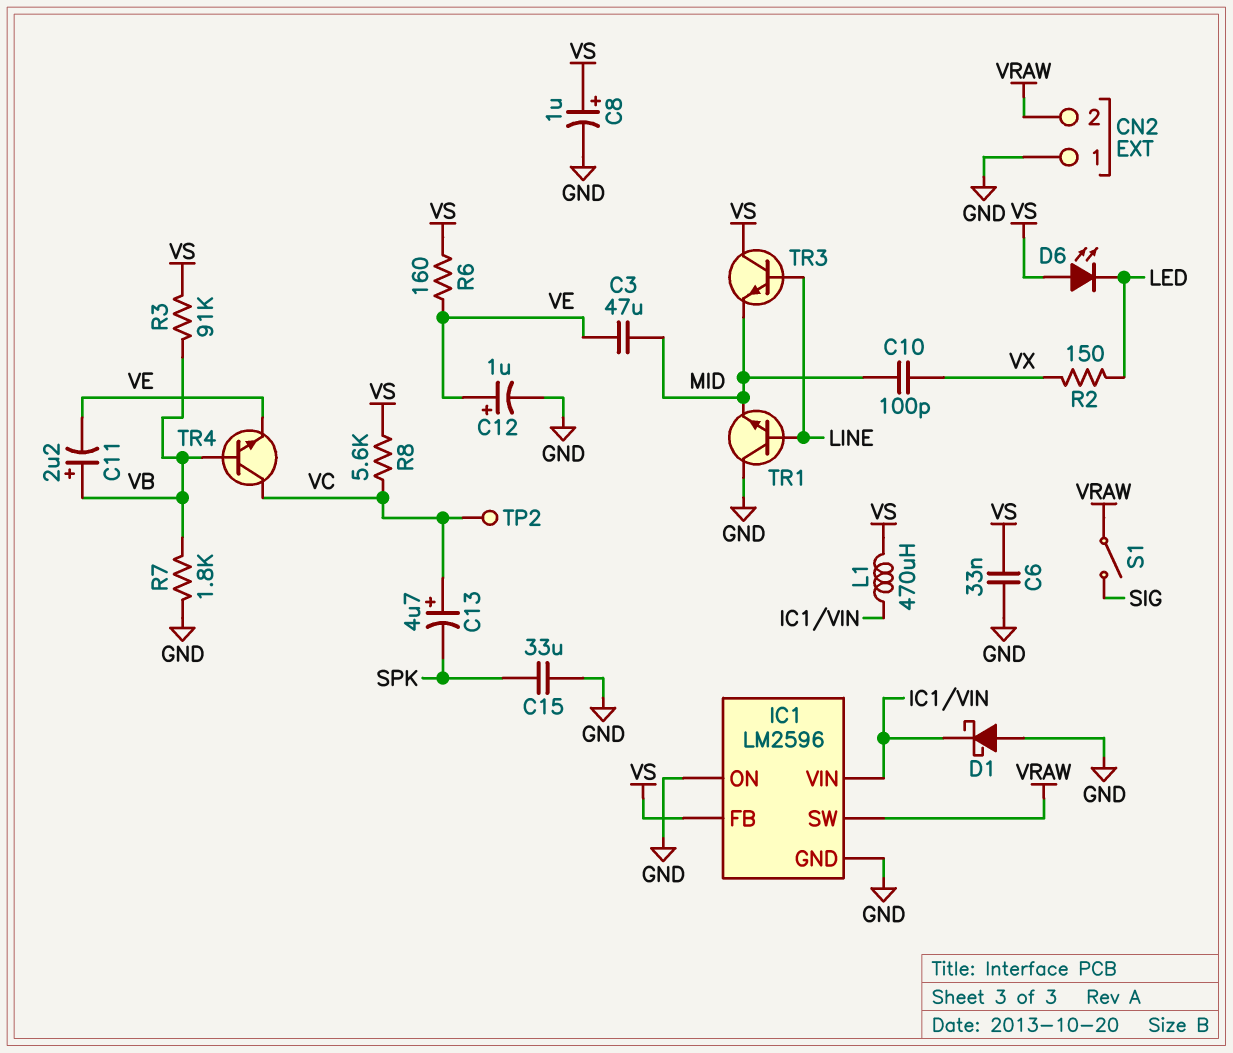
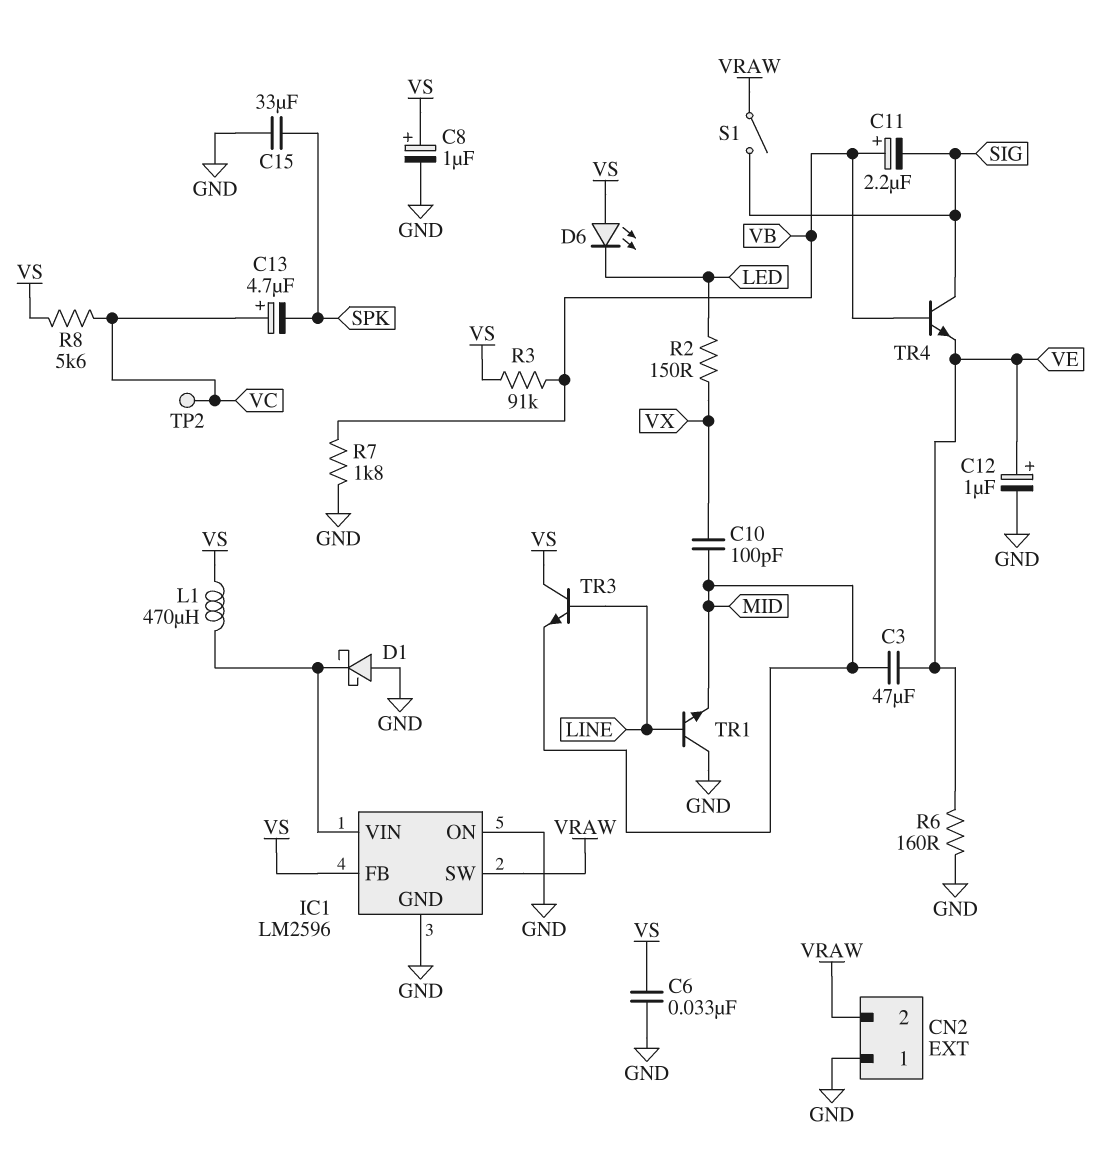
C11: 2.2uF (plus VB, minus VE) -> 2.2uF (plus VB, minus SIG)
R6: 160 (VE, VS) -> 160 (GND, VE)
TR4: NPN (B VB, C VC, E VE) -> NPN (B VB, C SIG, E VE)

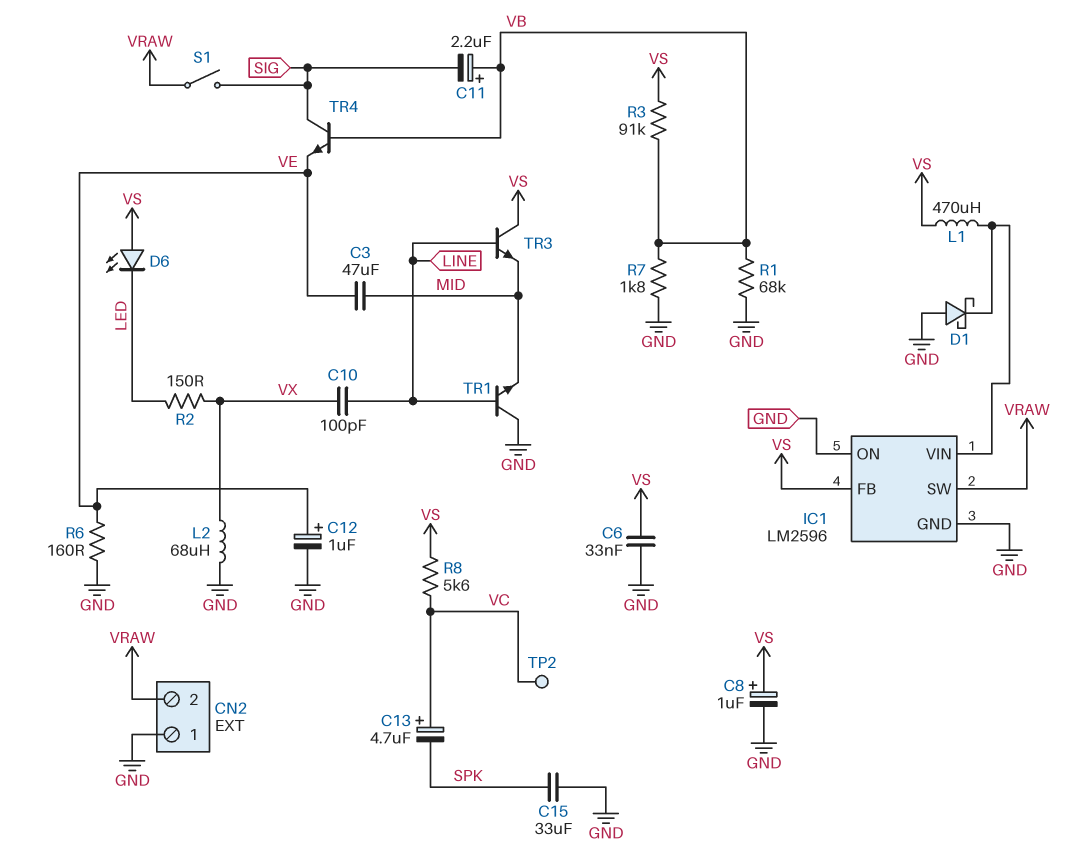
C10: 100pF (MID, VX) -> 100pF (LINE, VX)
L2: none -> 68uH (GND, VX)
R1: none -> 68k (GND, VB)

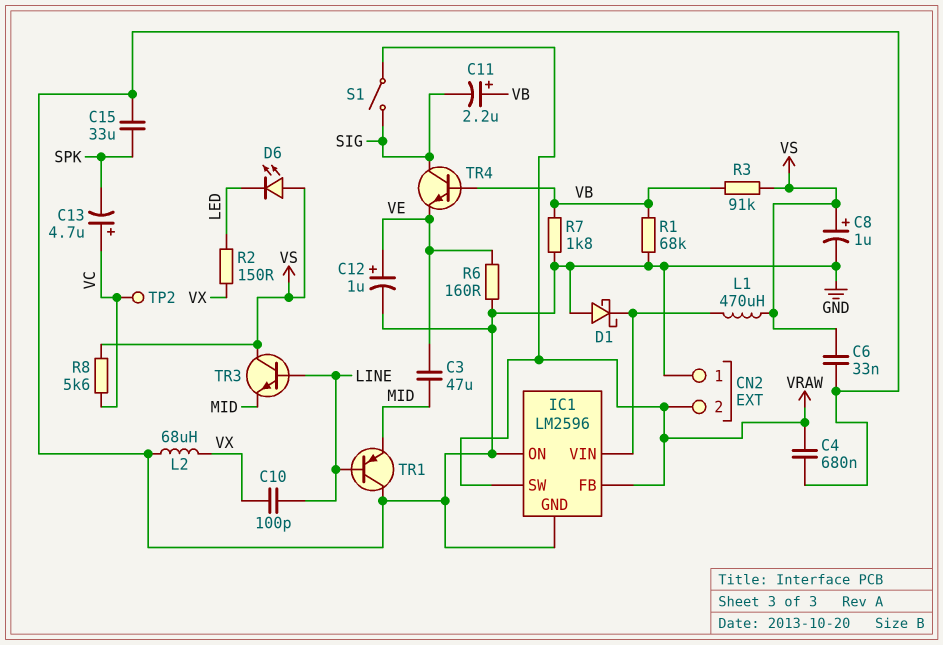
C4: none -> 680nF (GND, VRAW)
IC1 pin FB: VS -> VRAW
TR1: NPN (B LINE, C GND, E MID) -> PNP (B LINE, C GND, E MID)

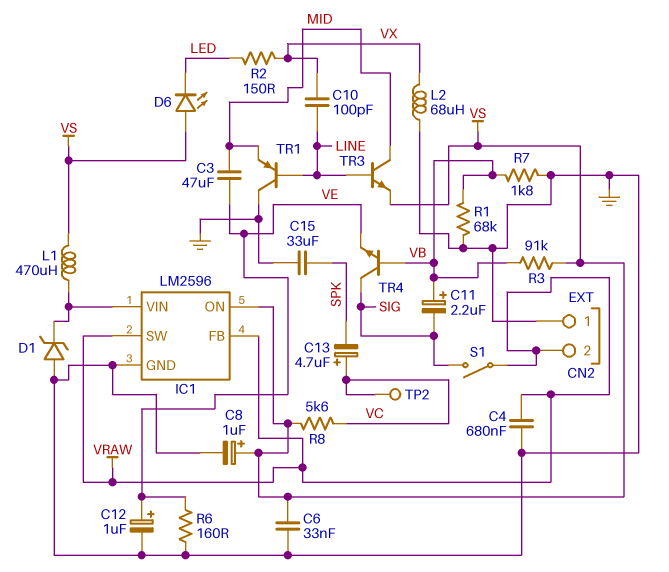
D1: schottky (A GND, K IC1/VIN) -> zener (A GND, K IC1/VIN)
IC1 pin ON: GND -> VS
TR3: NPN (B LINE, C VS, E MID) -> NPN (B LINE, C MID, E VS)

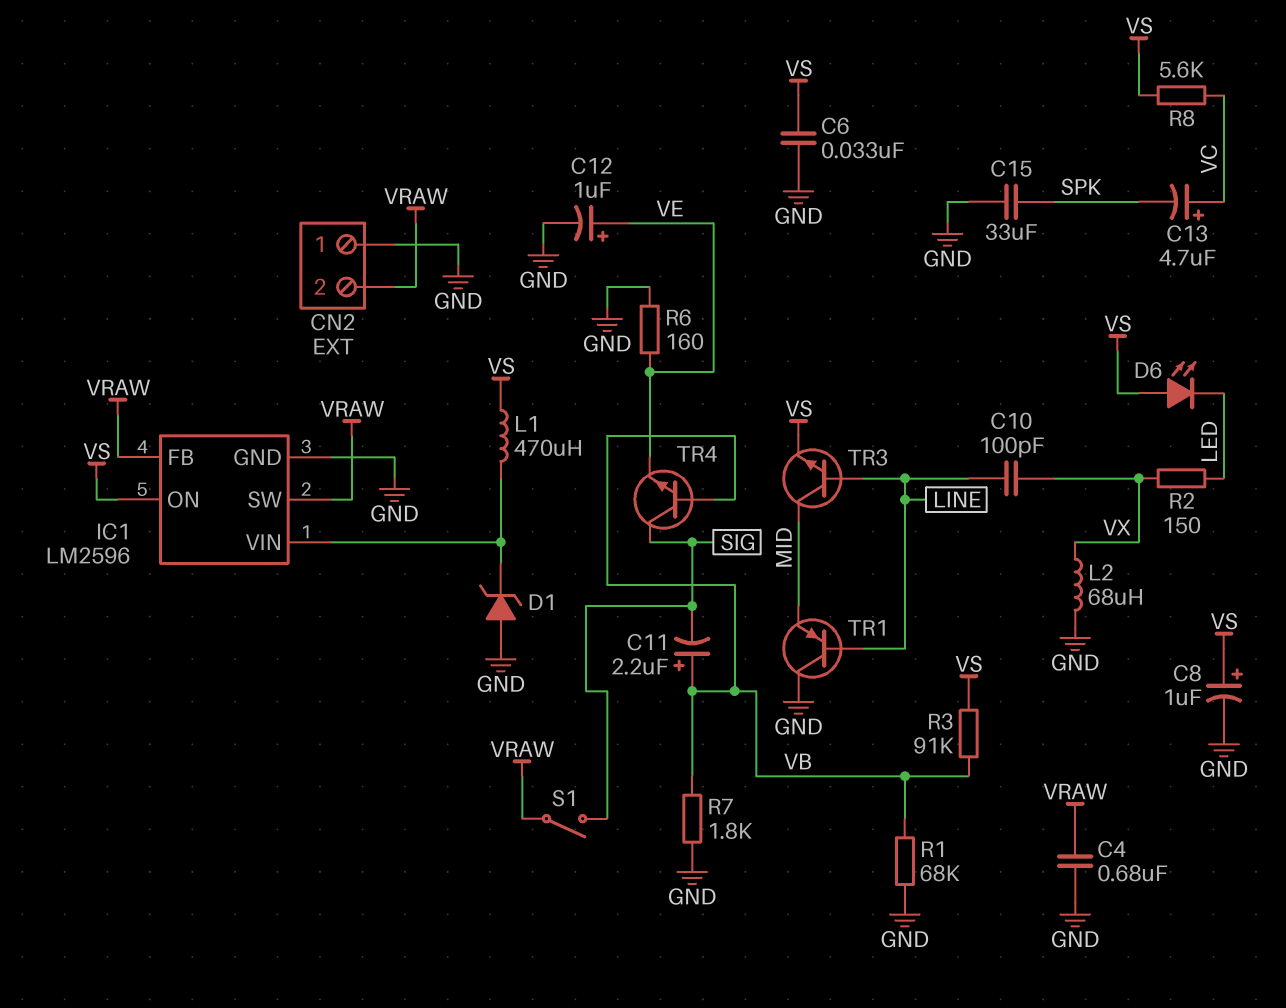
C3: 47uF (MID, VE) -> none
TP2: test point (VC) -> none

